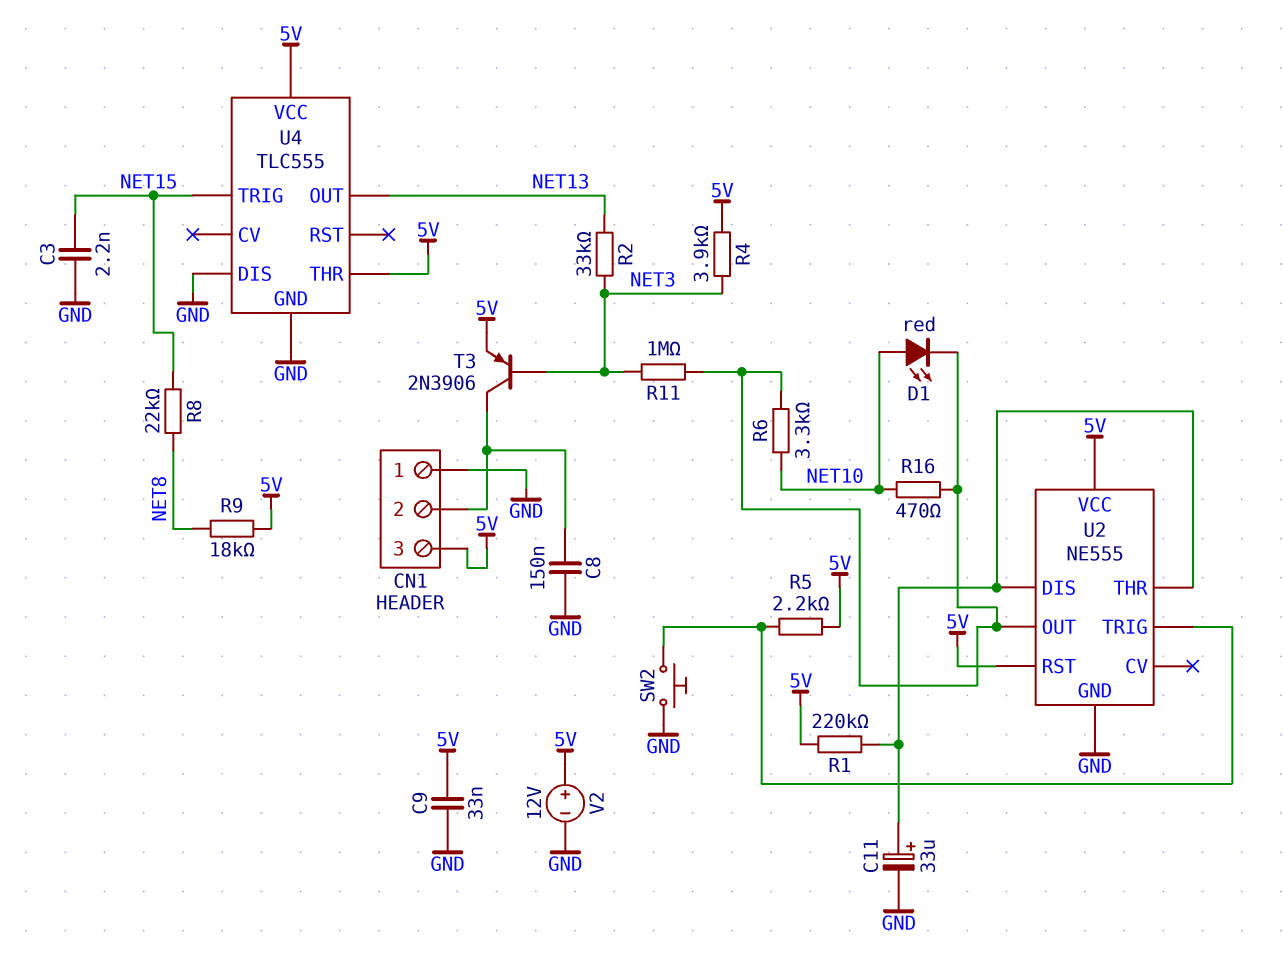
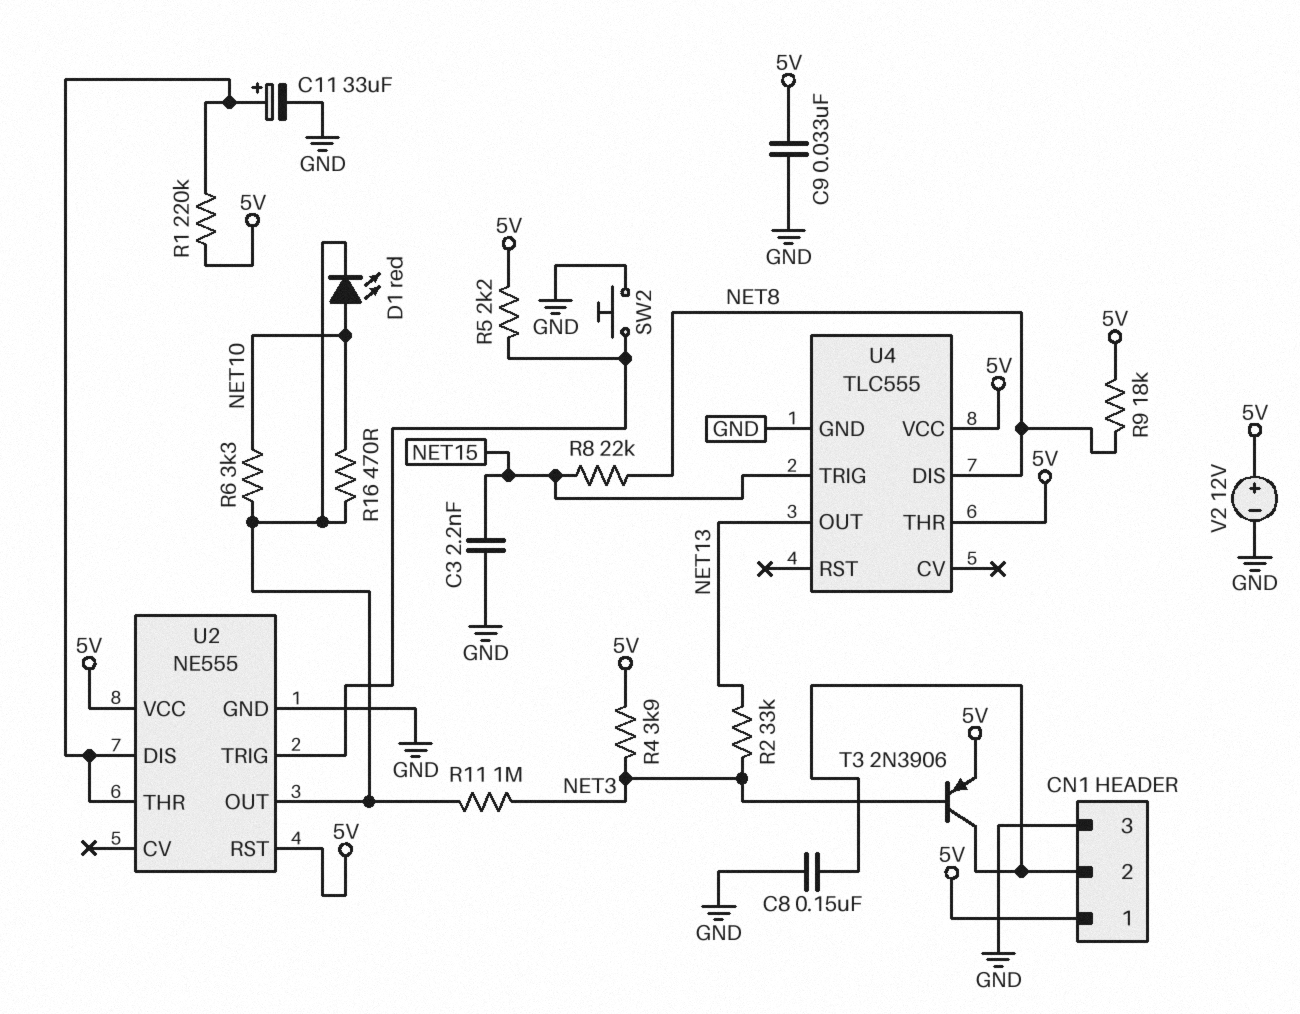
CN1 pin 1: GND -> 5V
CN1 pin 3: 5V -> GND
U4 pin DIS: GND -> NET8

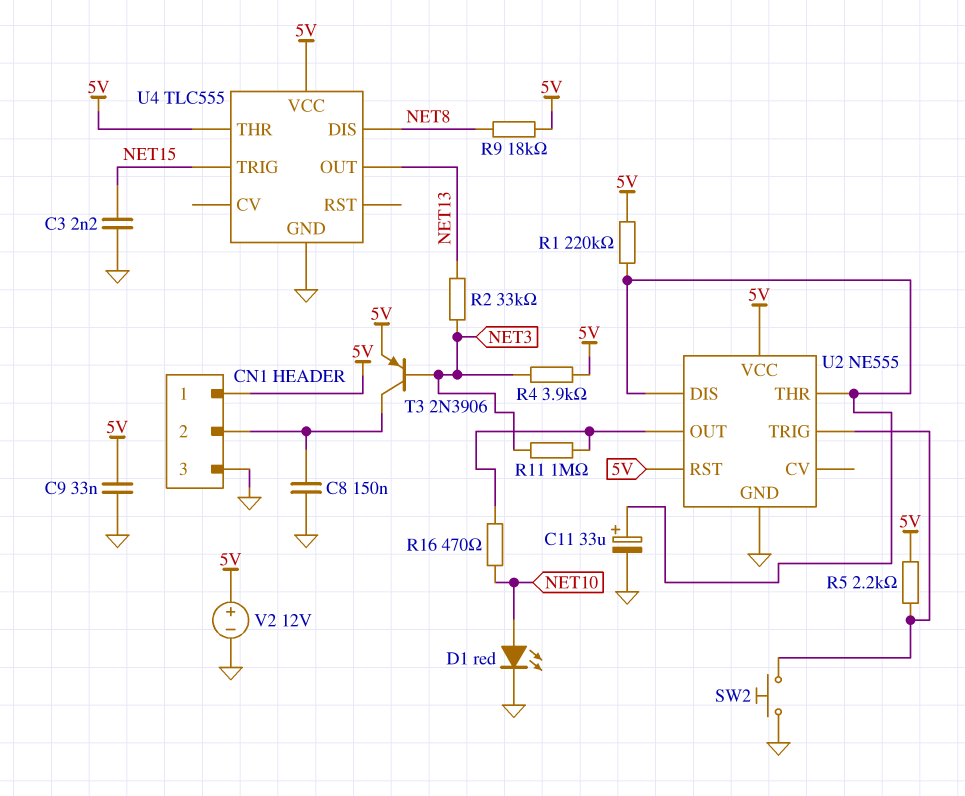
D1: LED red (A NET10, K U2/OUT) -> LED red (A NET10, K GND)
R6: 3.3k (NET10, U2/OUT) -> none
R8: 22k (NET8, NET15) -> none

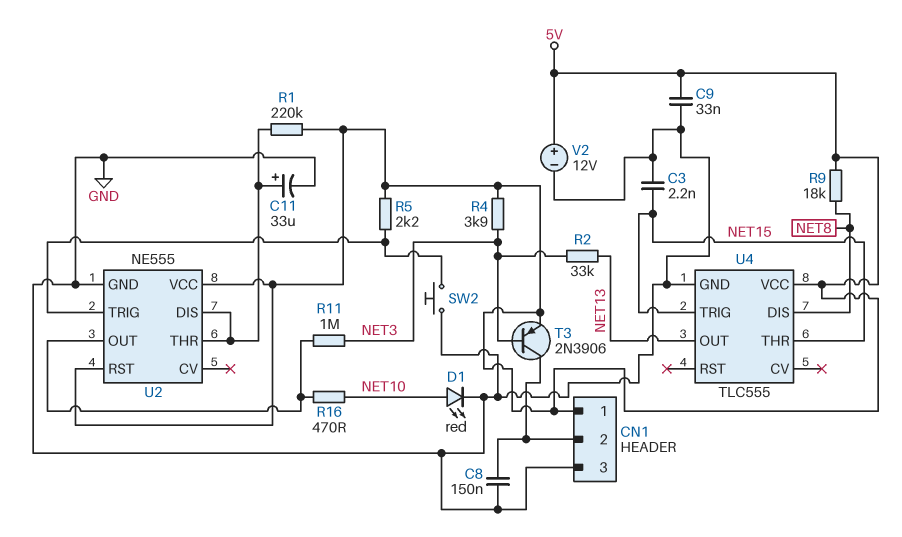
U4 pin THR: 5V -> NET15

